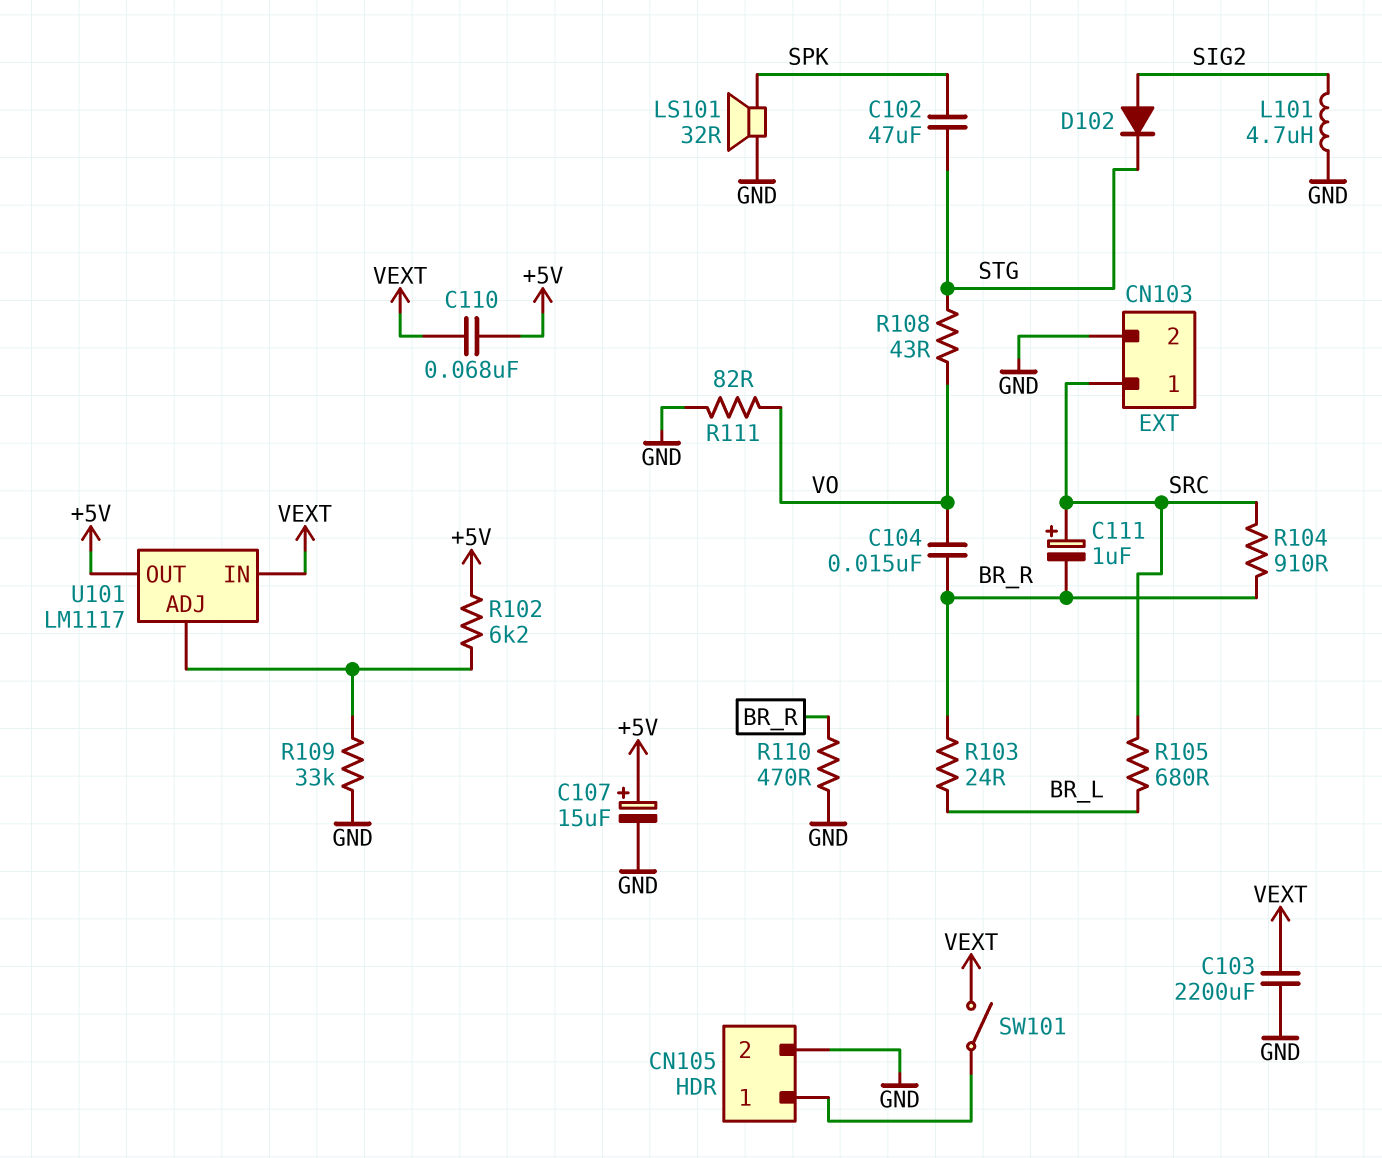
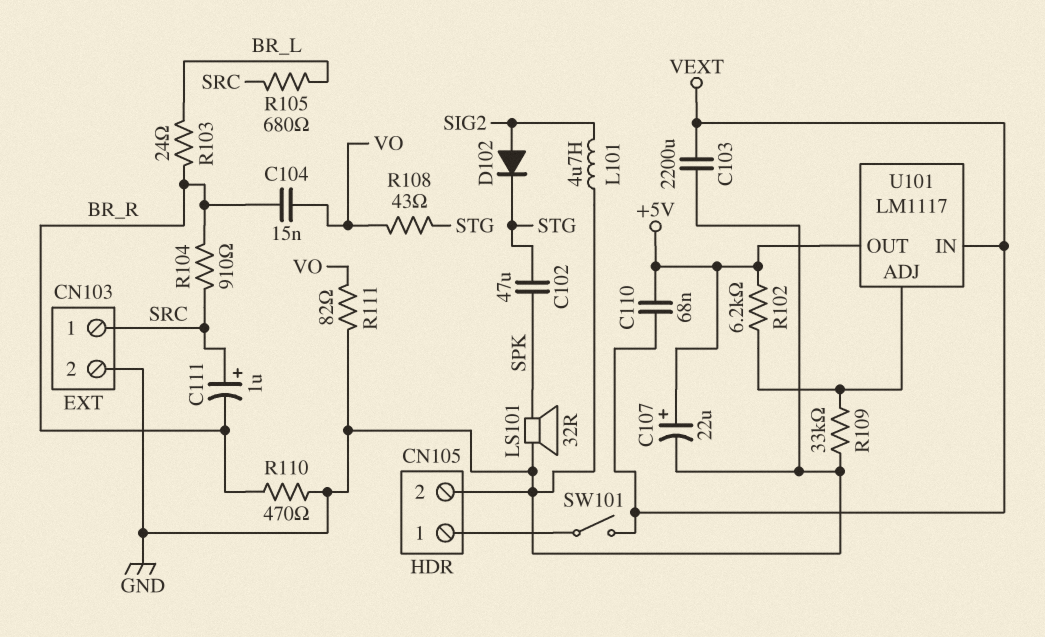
C107: 15uF (plus +5V, minus GND) -> 22uF (plus +5V, minus GND)

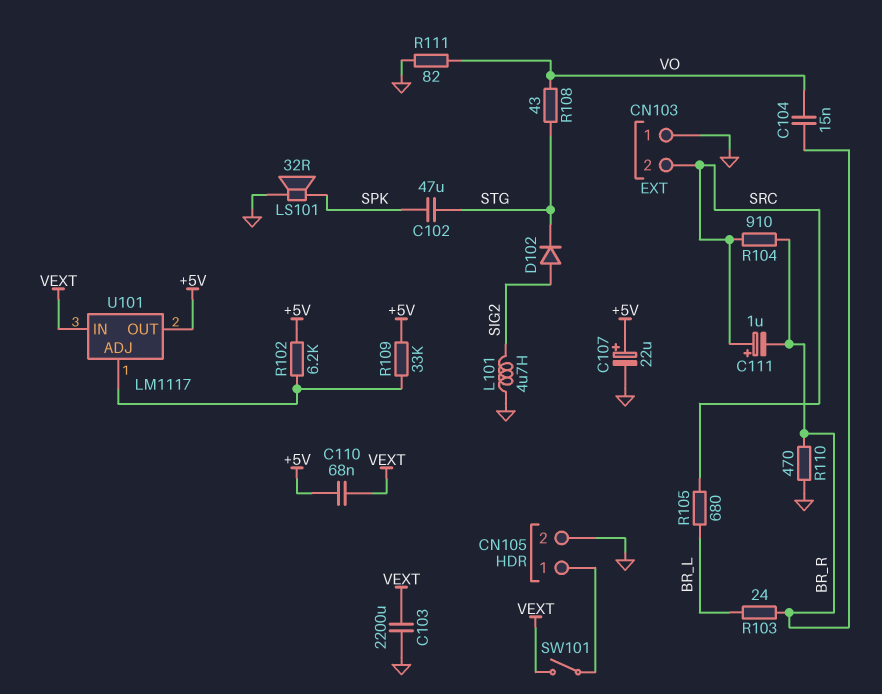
CN103 pin 1: SRC -> GND
CN103 pin 2: GND -> SRC
R109: 33k (GND, U101/ADJ) -> 33k (+5V, U101/ADJ)

